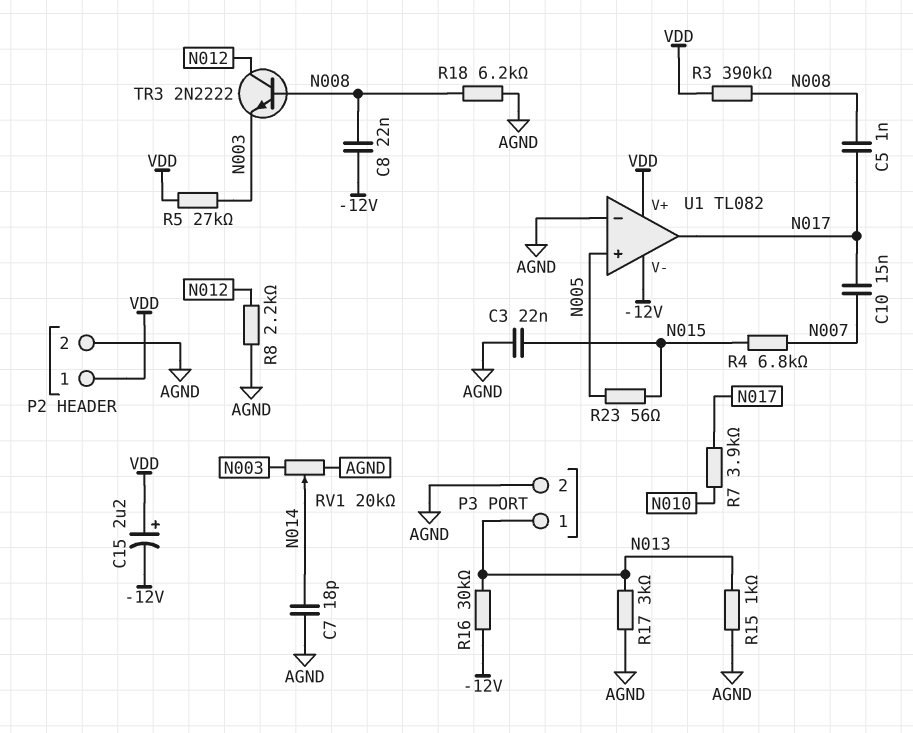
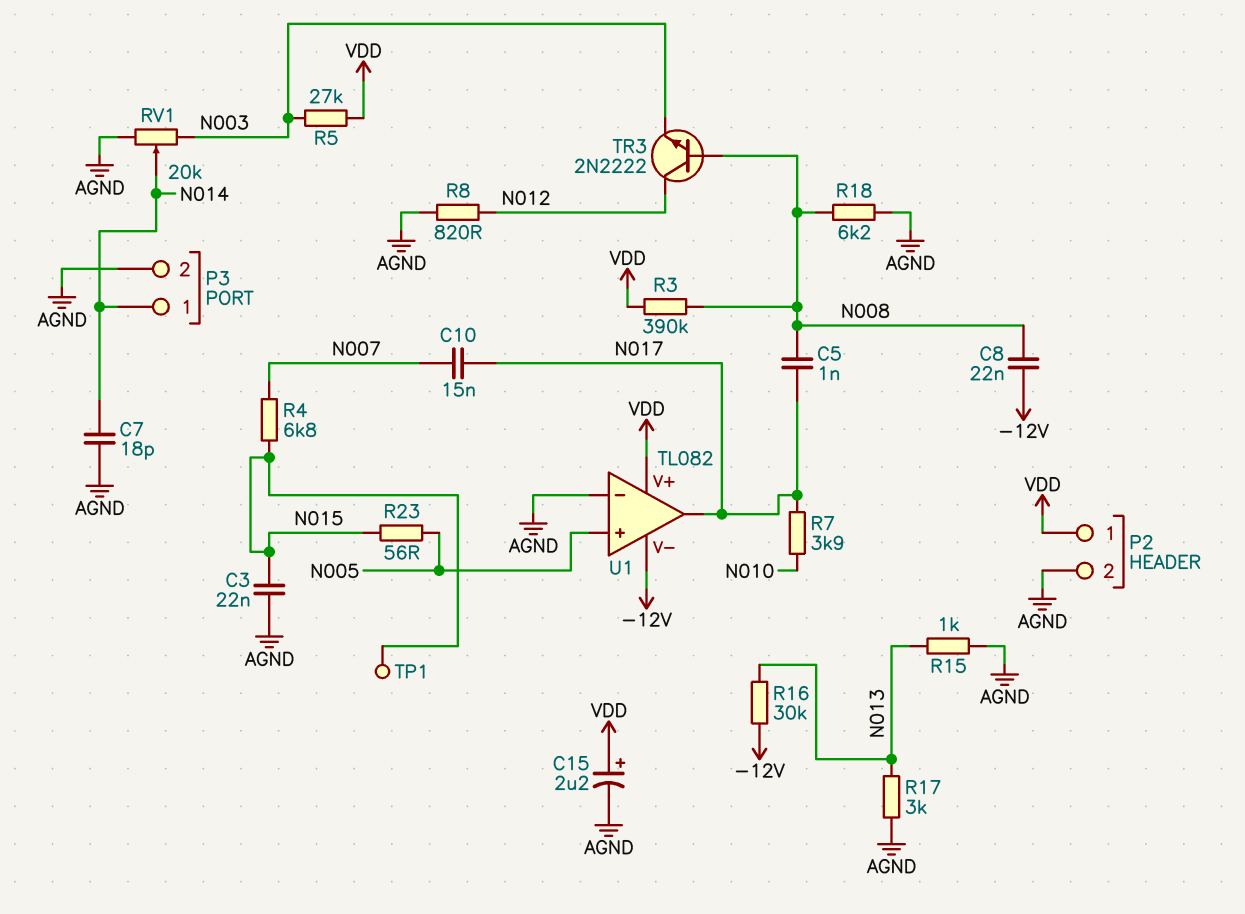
C15: 2.2uF (plus VDD, minus -12V) -> 2.2uF (plus VDD, minus AGND)
P3 pin 1: N013 -> N014
R8: 2.2k (AGND, N012) -> 820 (AGND, N012)
TP1: none -> test point (N015)

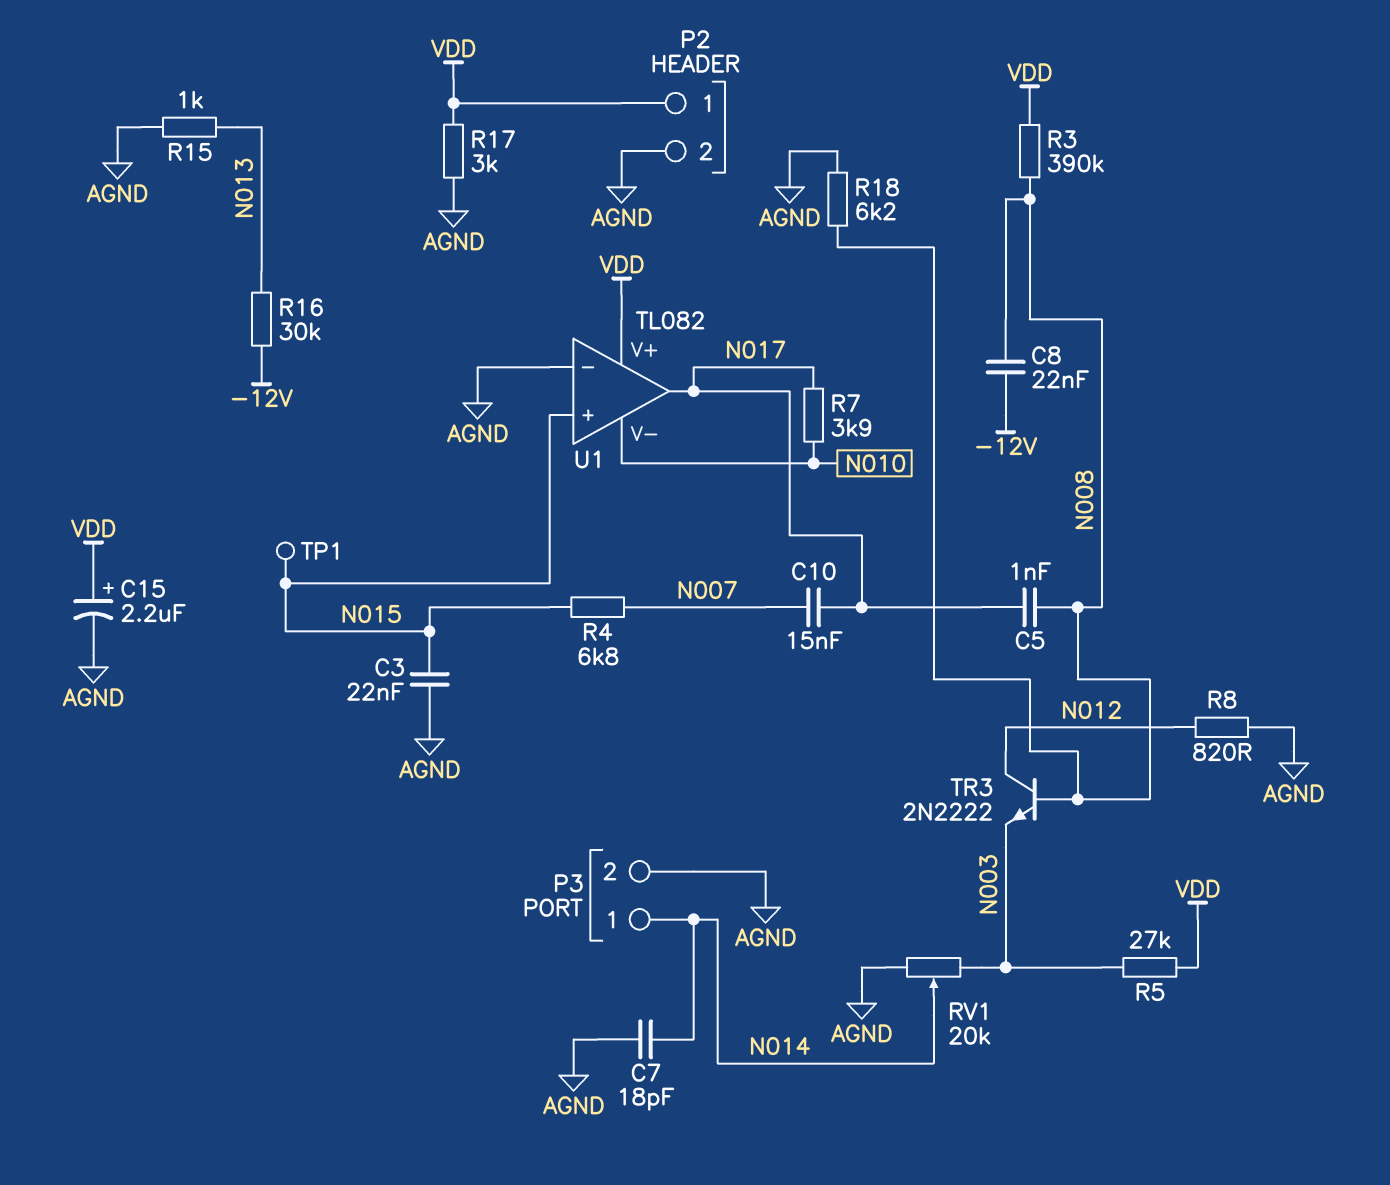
R17: 3k (AGND, N013) -> 3k (AGND, VDD)
R23: 56 (N005, N015) -> none
U1 pin V-: -12V -> N010
U1 pin in+: N005 -> N015

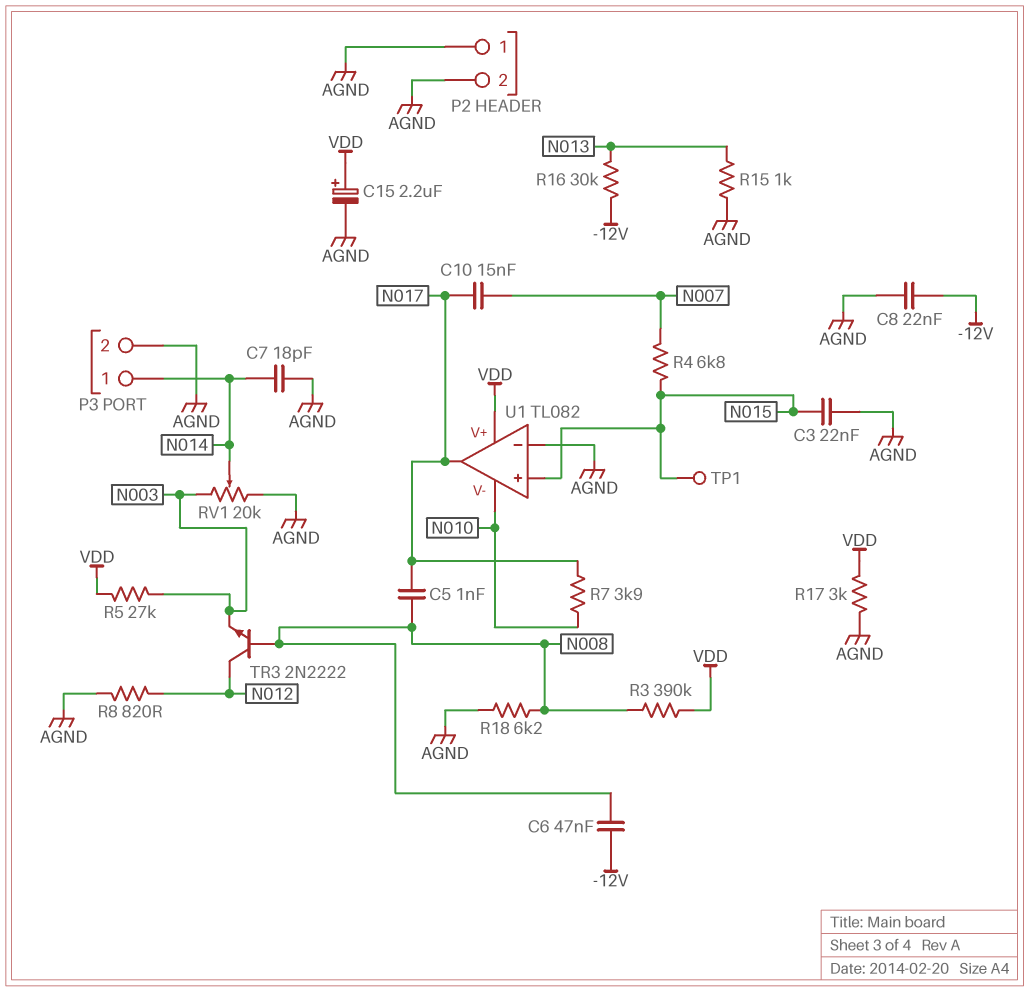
C6: none -> 47nF (-12V, N008)
C8: 22nF (-12V, N008) -> 22nF (-12V, AGND)
P2 pin 1: VDD -> AGND

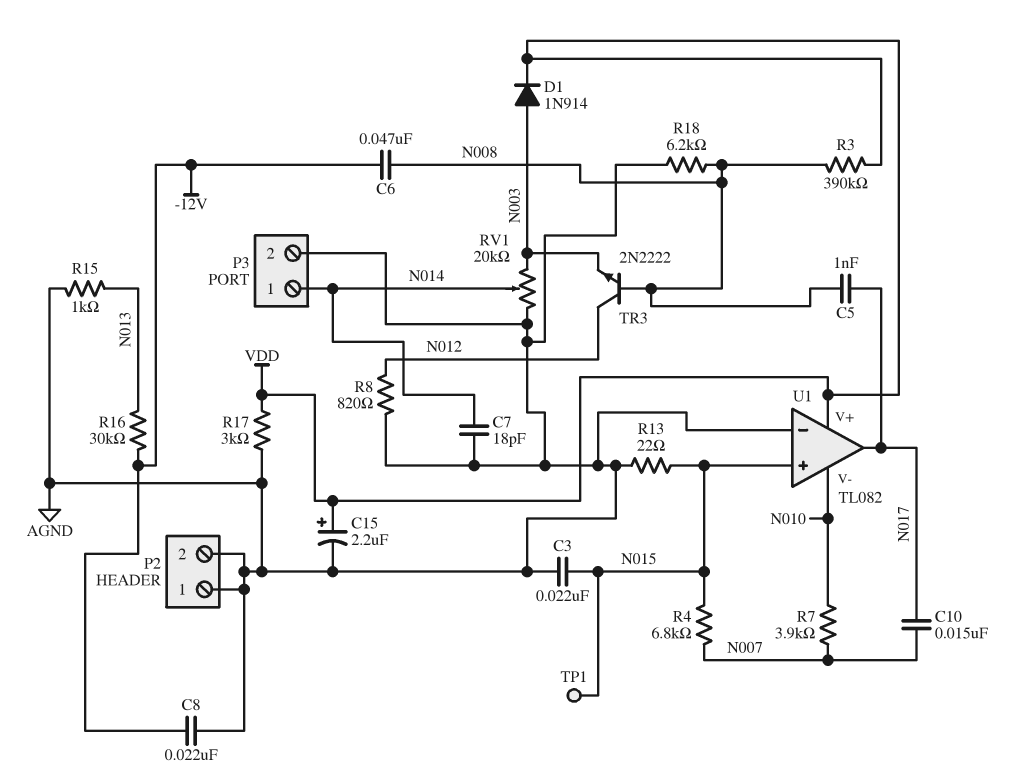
D1: none -> diode 1N914 (A N003, K VDD)
R5: 27k (N003, VDD) -> none
R7: 3.9k (N010, N017) -> 3.9k (N007, N010)
R13: none -> 22 (AGND, N015)

